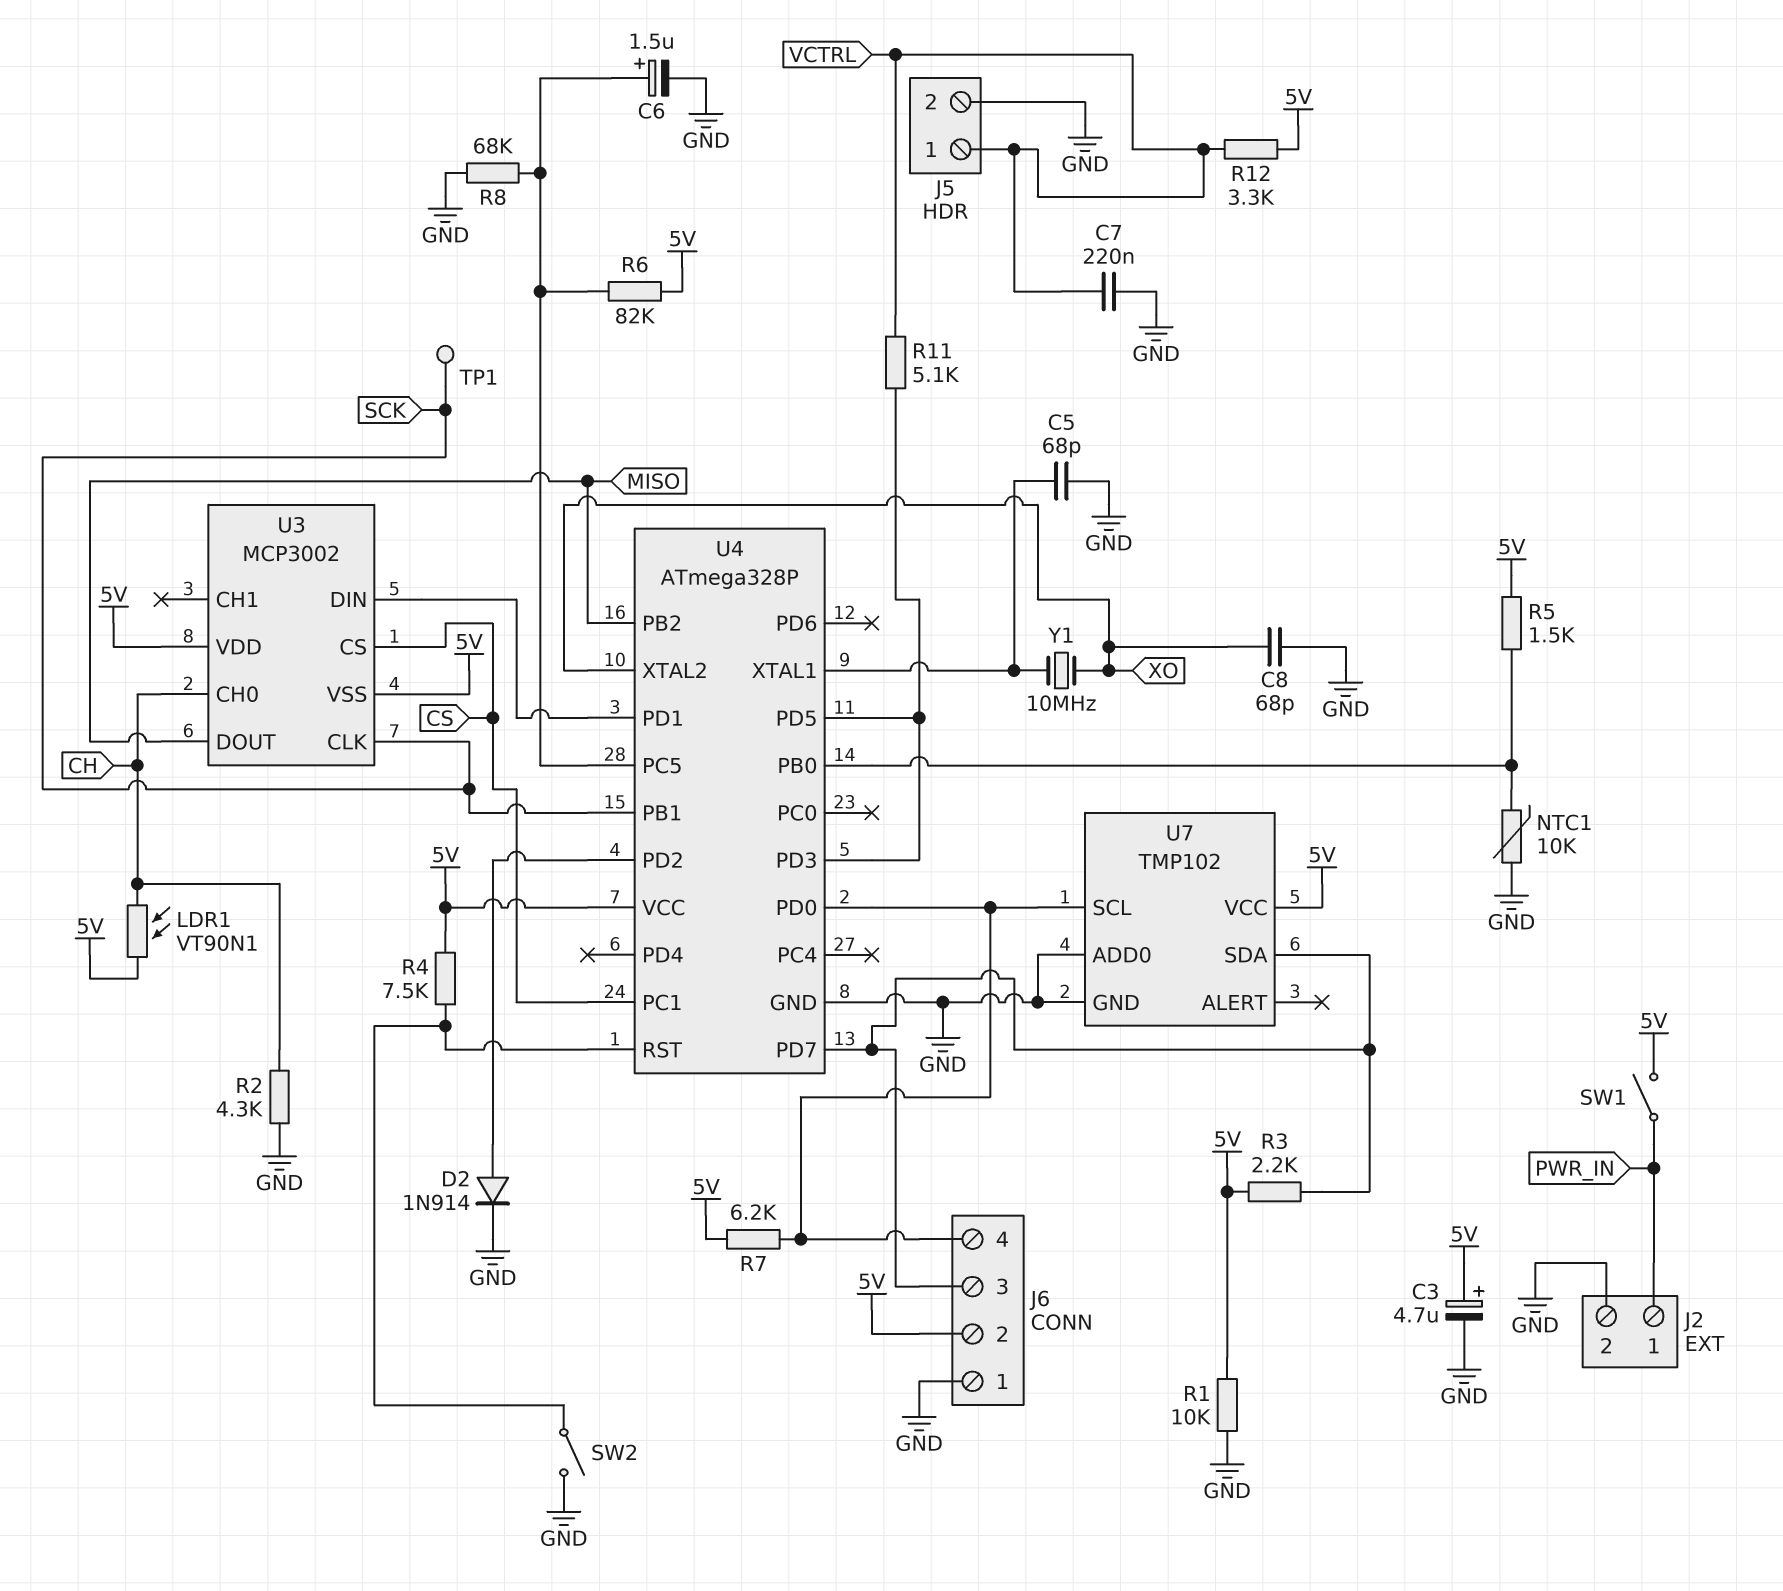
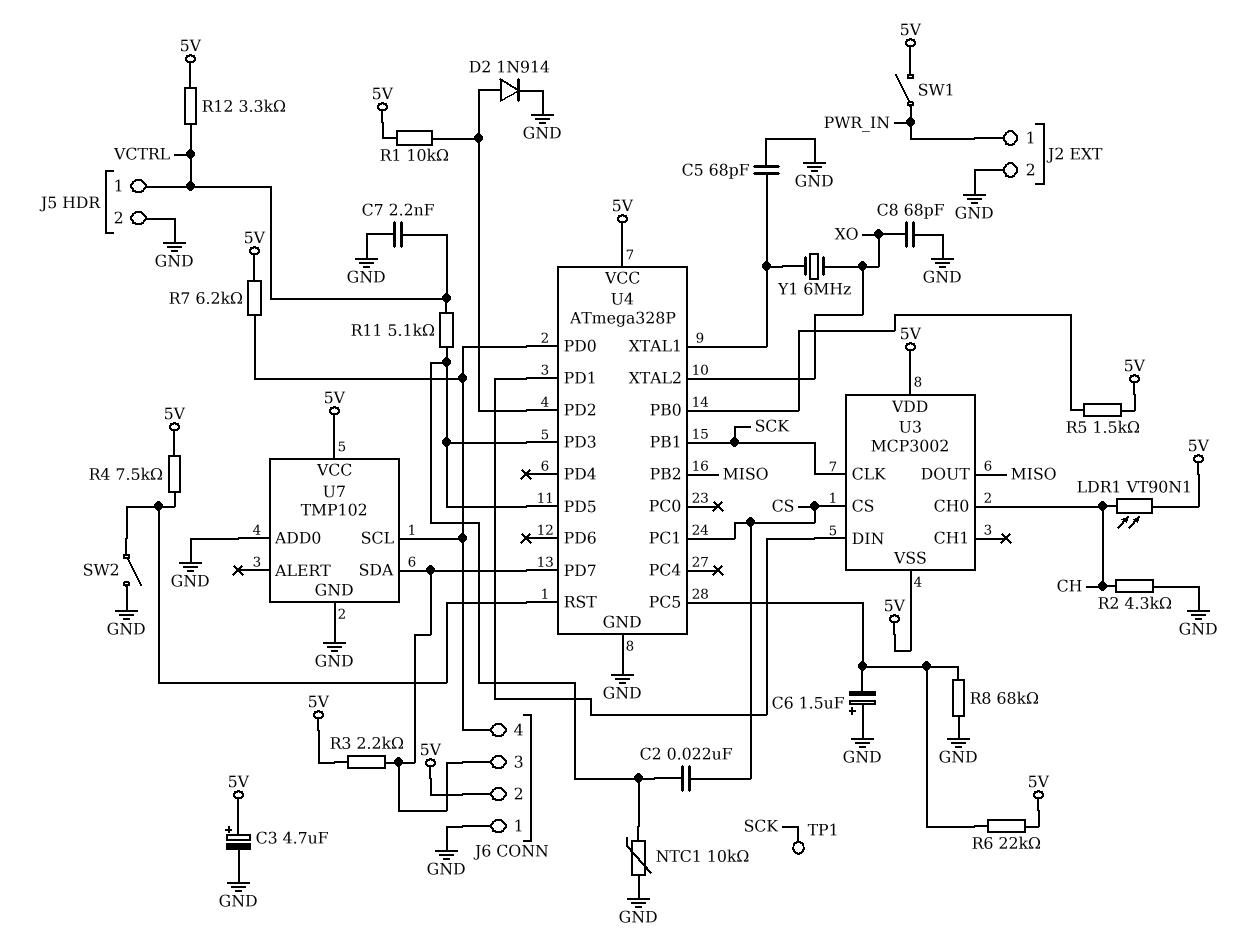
C2: none -> 22nF (CS, U4/PD3)
C6: 1.5uF (plus U4/PC5, minus GND) -> 1.5uF (plus GND, minus U4/PC5)
C7: 220nF (GND, VCTRL) -> 2.2nF (GND, VCTRL)
NTC1: 10k (GND, U4/PB0) -> 10k (GND, U4/PD3)
R1: 10k (5V, GND) -> 10k (5V, U4/PD2)
R6: 82k (5V, U4/PC5) -> 22k (5V, U4/PC5)
Y1: 10MHz (U4/XTAL1, XO) -> 6MHz (U4/XTAL1, XO)

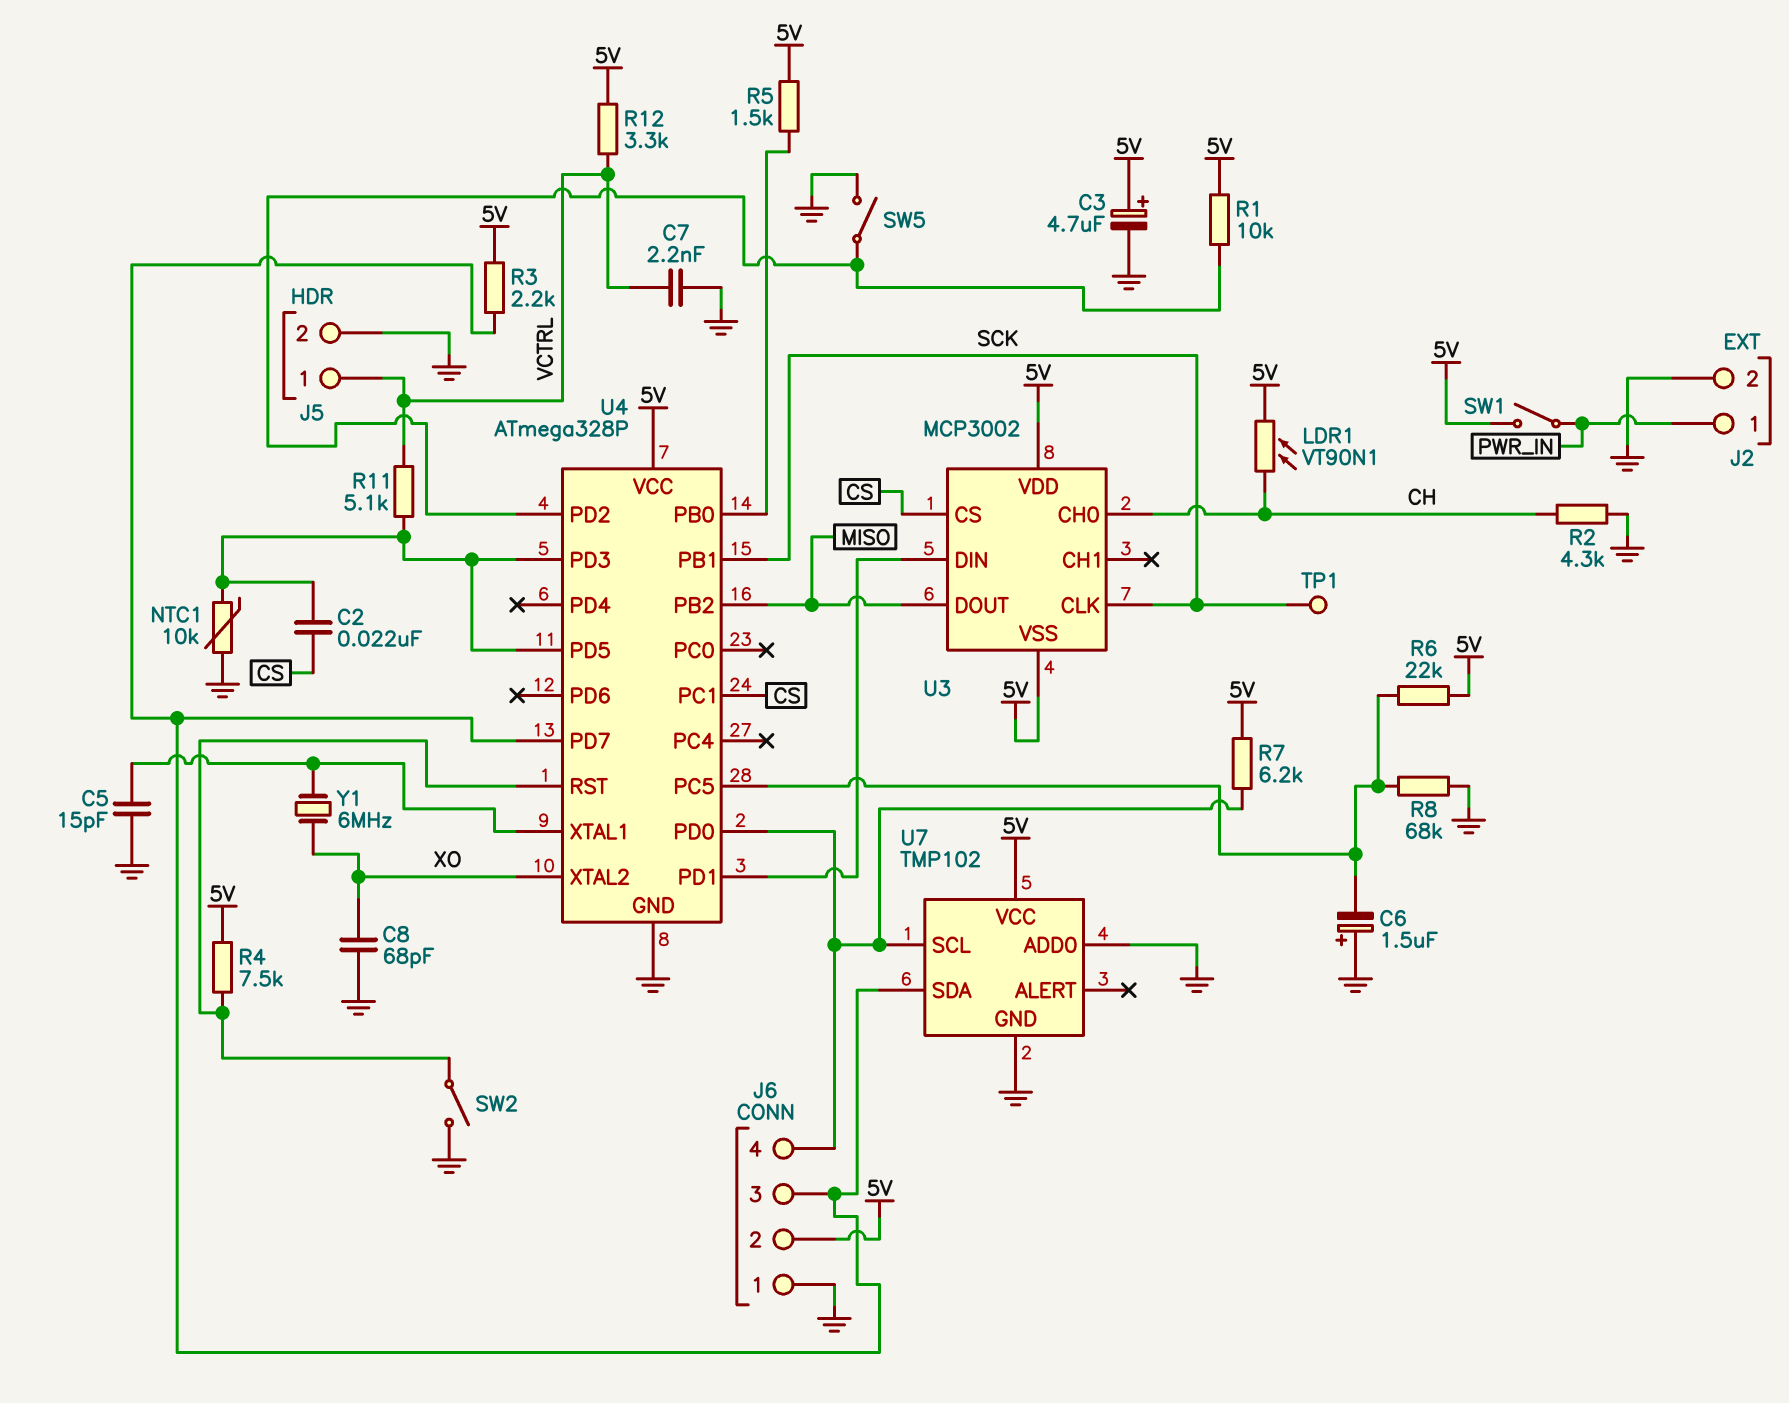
C5: 68pF (GND, U4/XTAL1) -> 15pF (GND, U4/XTAL1)
D2: diode 1N914 (A U4/PD2, K GND) -> none
SW5: none -> switch (GND, U4/PD2)

